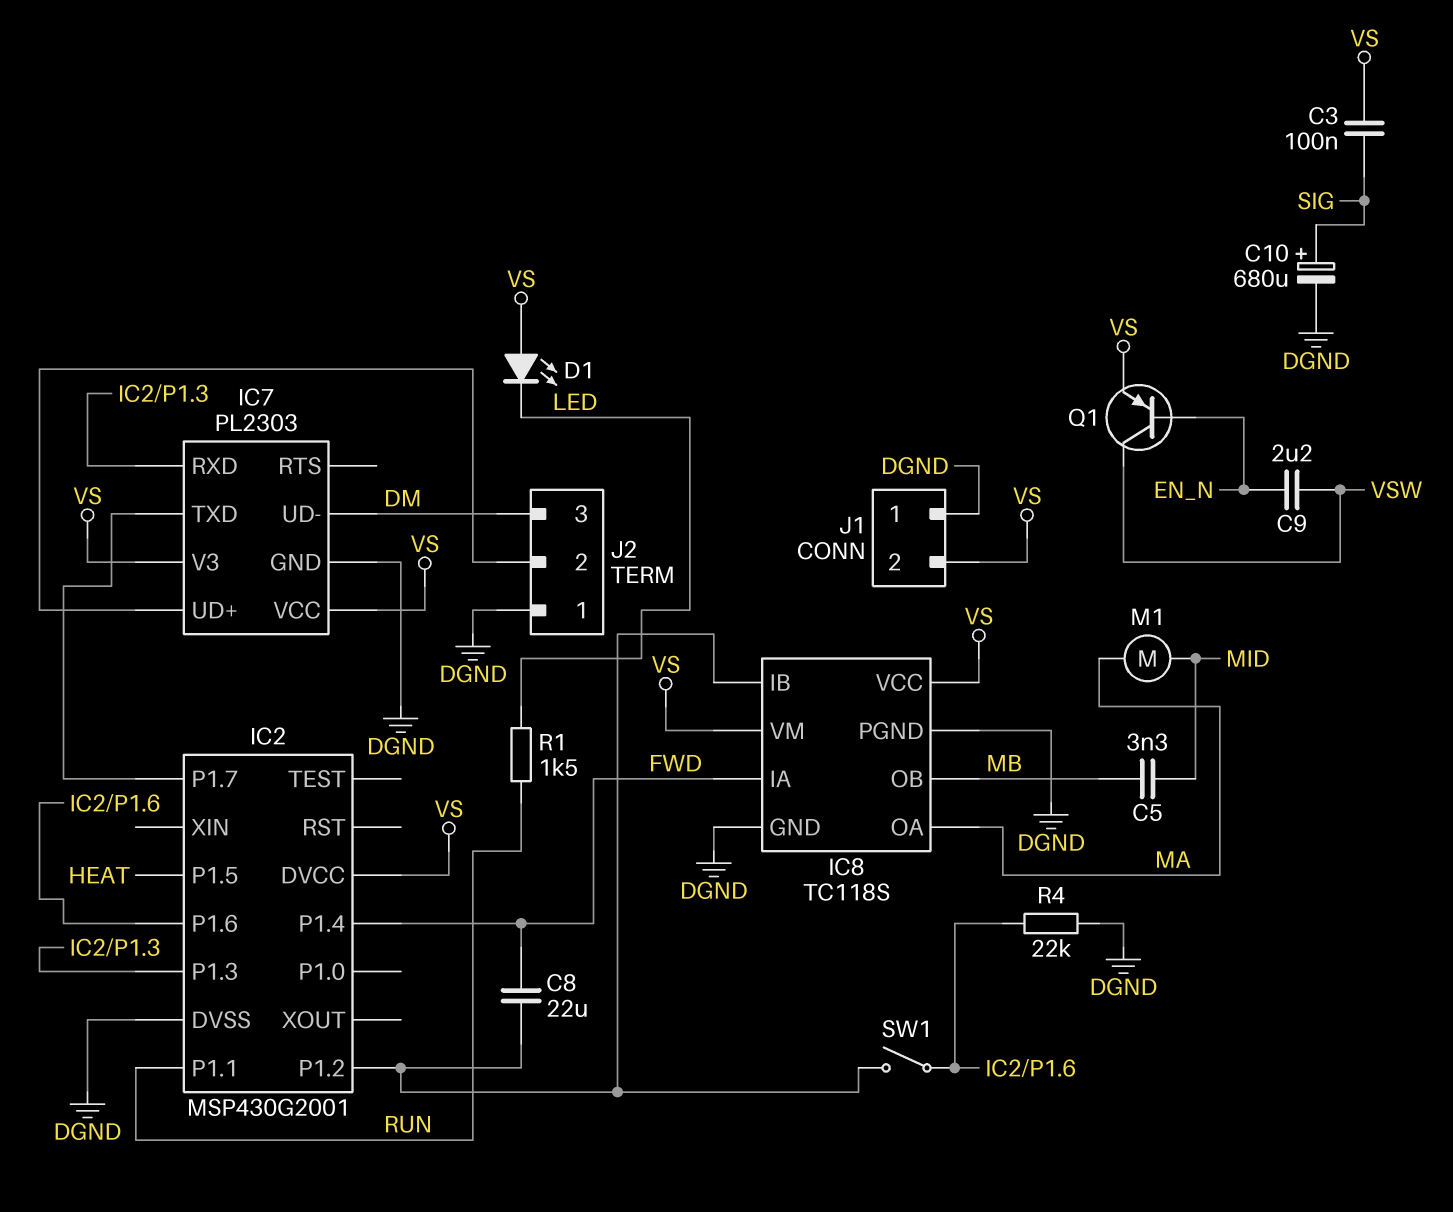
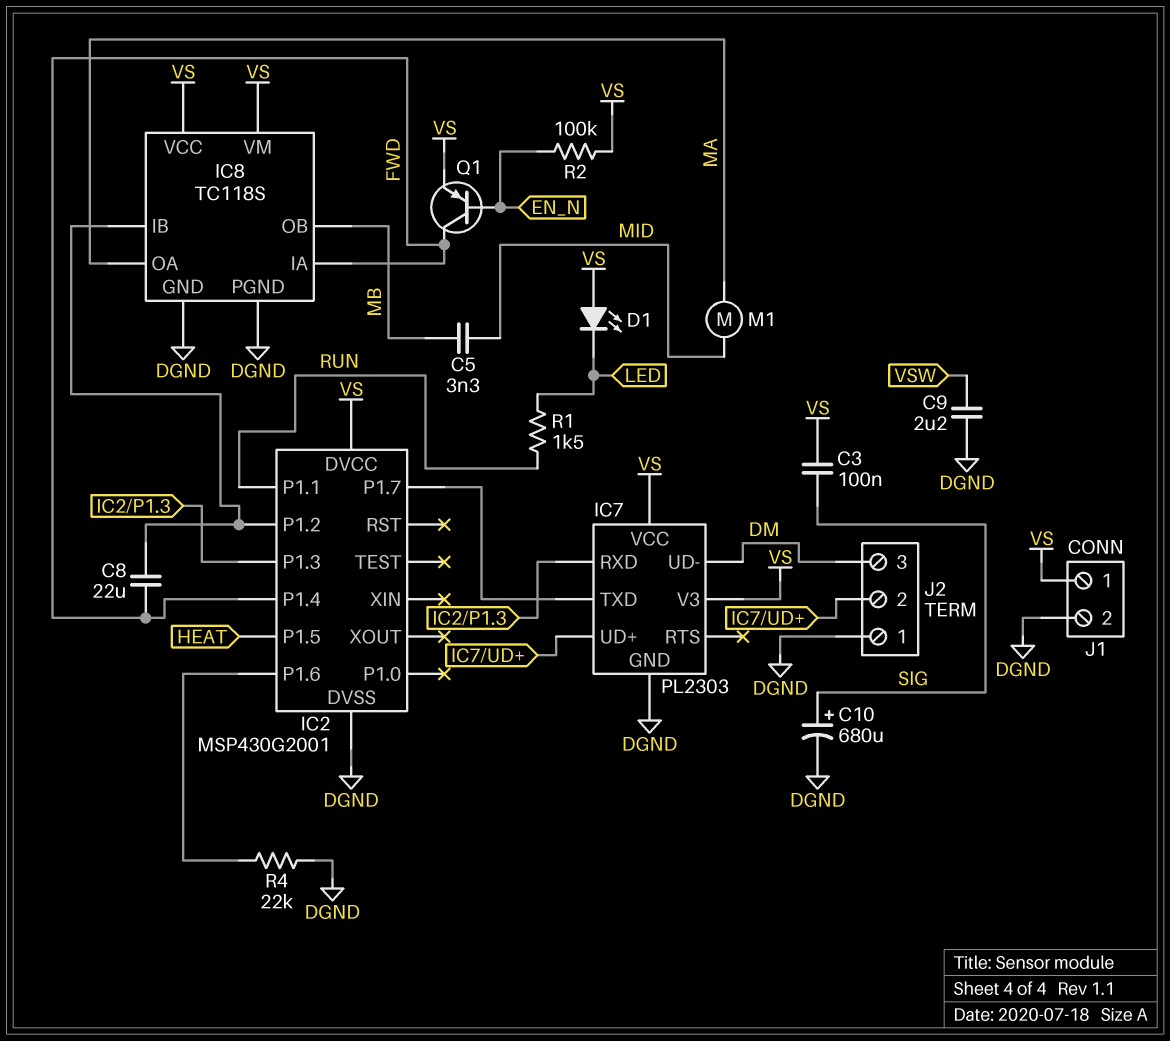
C9: 2.2uF (EN_N, VSW) -> 2.2uF (DGND, VSW)
J1 pin 1: DGND -> VS
J1 pin 2: VS -> DGND
Q1: PNP (B EN_N, C VSW, E VS) -> PNP (B EN_N, C FWD, E VS)
R2: none -> 100k (EN_N, VS)
SW1: switch (IC2/P1.2, IC2/P1.6) -> none

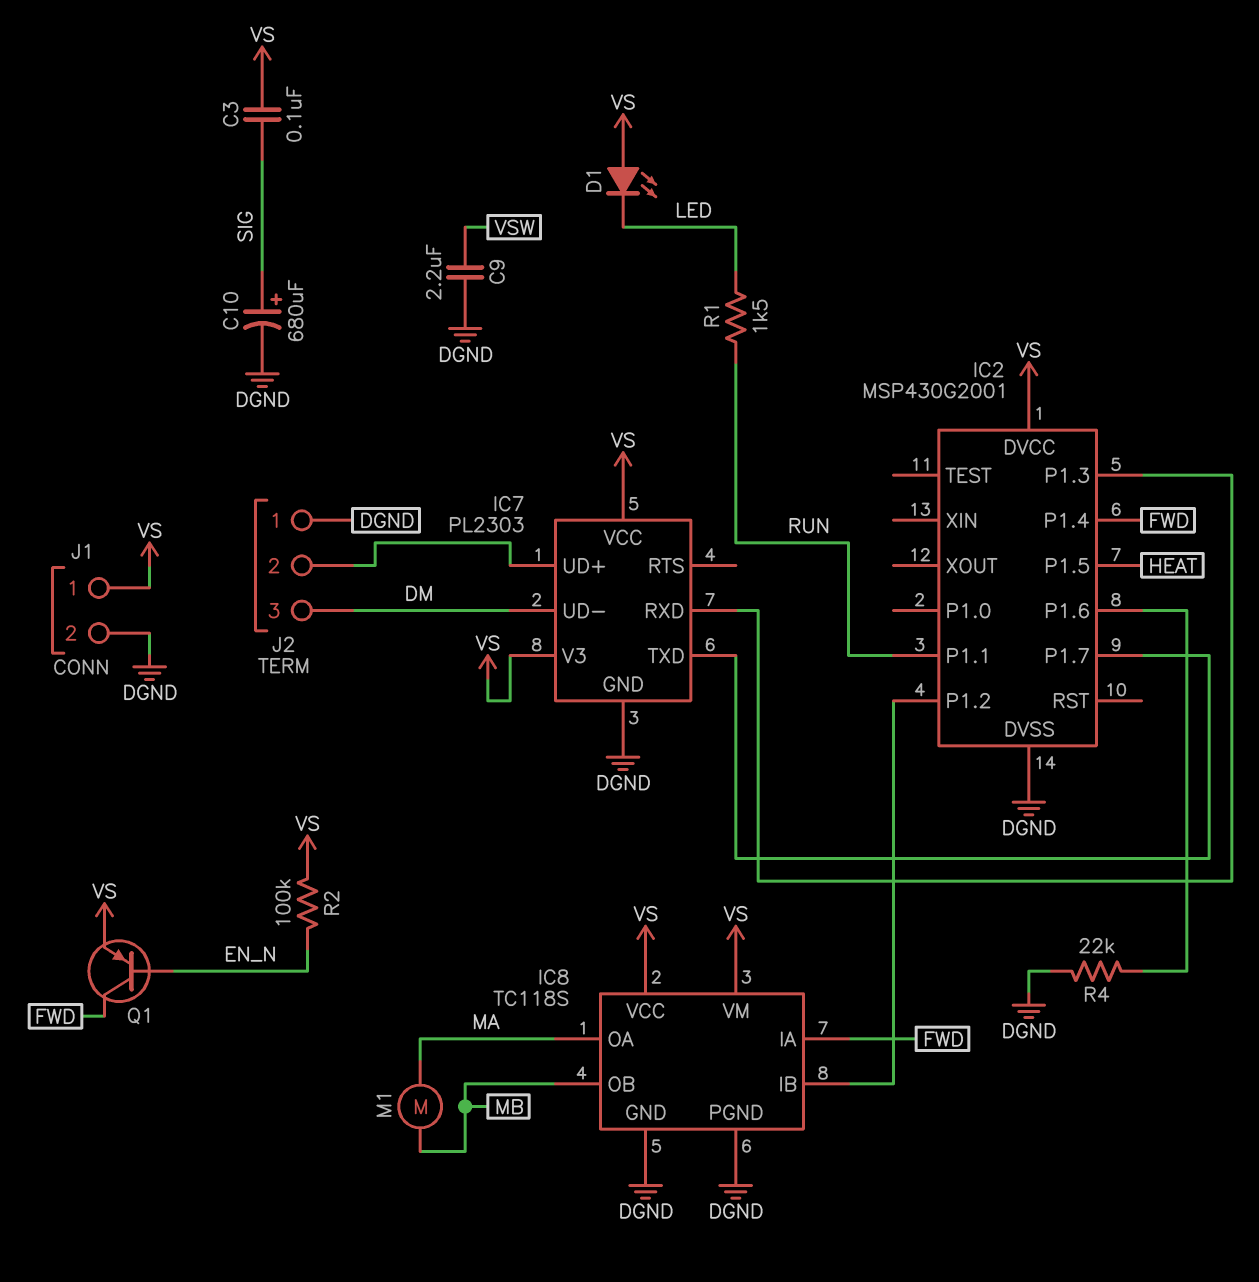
C5: 3.3nF (MB, MID) -> none
C8: 22uF (FWD, IC2/P1.2) -> none
M1: motor (MA, MID) -> motor (MA, MB)

